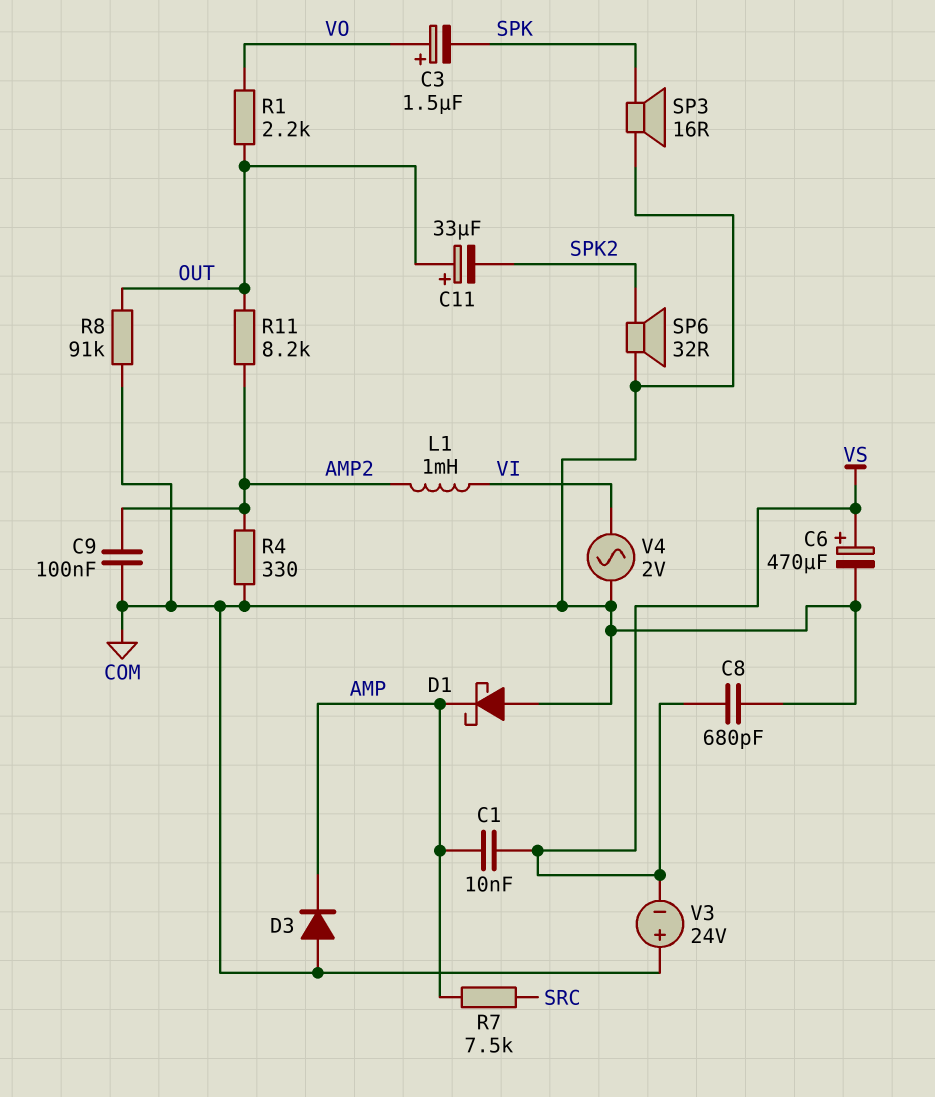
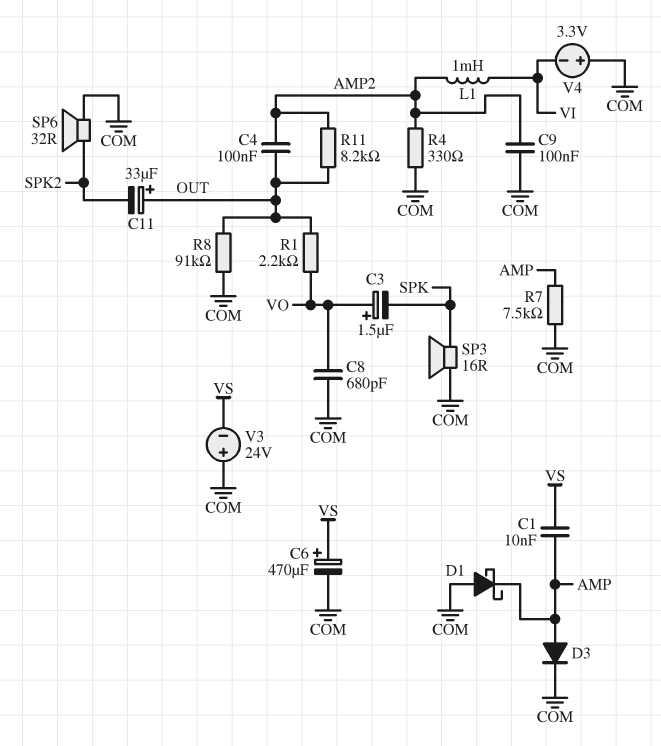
C4: none -> 100nF (AMP2, OUT)
C8: 680pF (COM, VS) -> 680pF (COM, VO)
D3: diode (A COM, K AMP) -> diode (A AMP, K COM)
R7: 7.5k (AMP, SRC) -> 7.5k (AMP, COM)
V4: AC 2V (COM, VI) -> 3.3V (plus COM, minus VI)

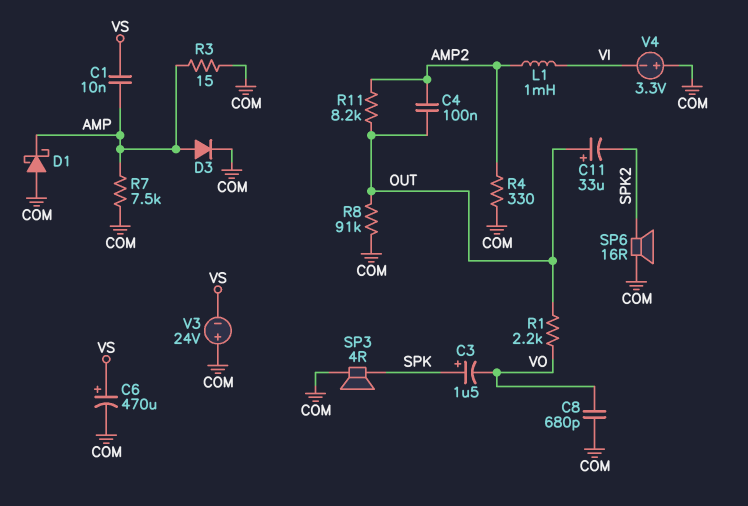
C3: 1.5uF (plus VO, minus SPK) -> 1.5uF (plus SPK, minus VO)
C9: 100nF (AMP2, COM) -> none
R3: none -> 15 (AMP, COM)
SP3: speaker 16R (COM, SPK) -> speaker 4R (COM, SPK)
SP6: speaker 32R (COM, SPK2) -> speaker 16R (COM, SPK2)

